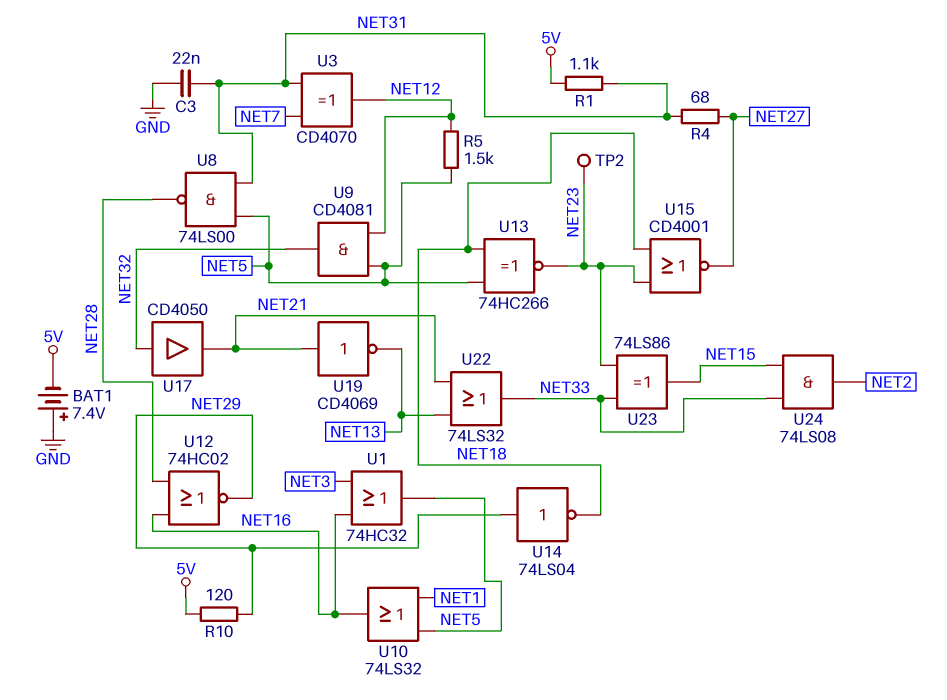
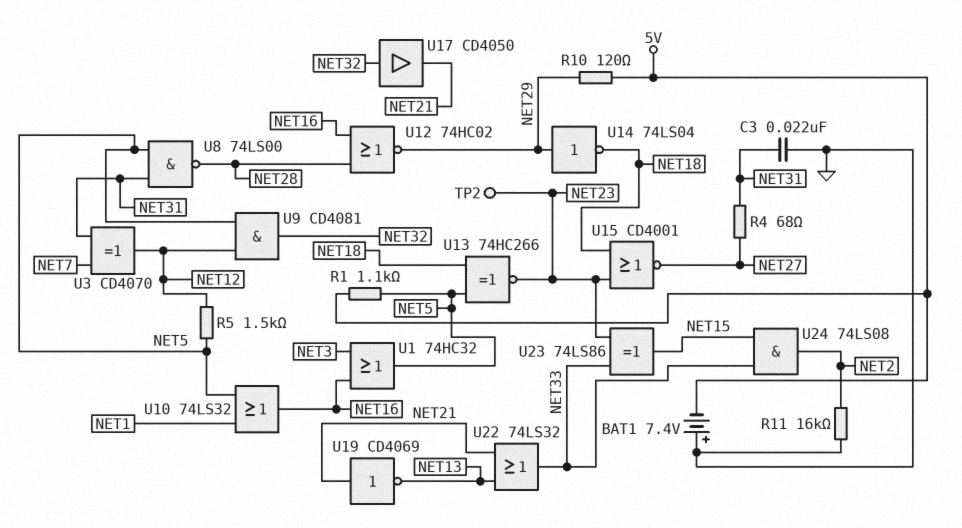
R1: 1.1k (5V, NET31) -> 1.1k (5V, NET5)
R11: none -> 16k (GND, NET2)

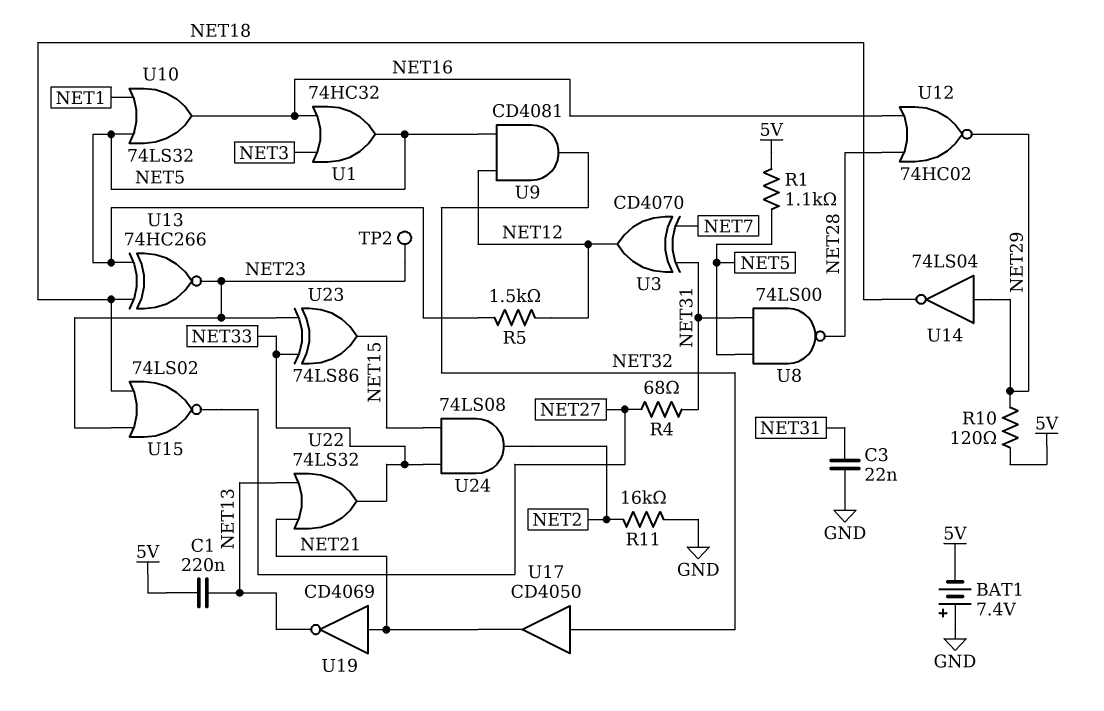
C1: none -> 220nF (5V, NET13)
U15: NOR CD4001 (in NET18, in NET23, out NET27) -> NOR 74LS02 (in NET18, in NET23, out NET27)

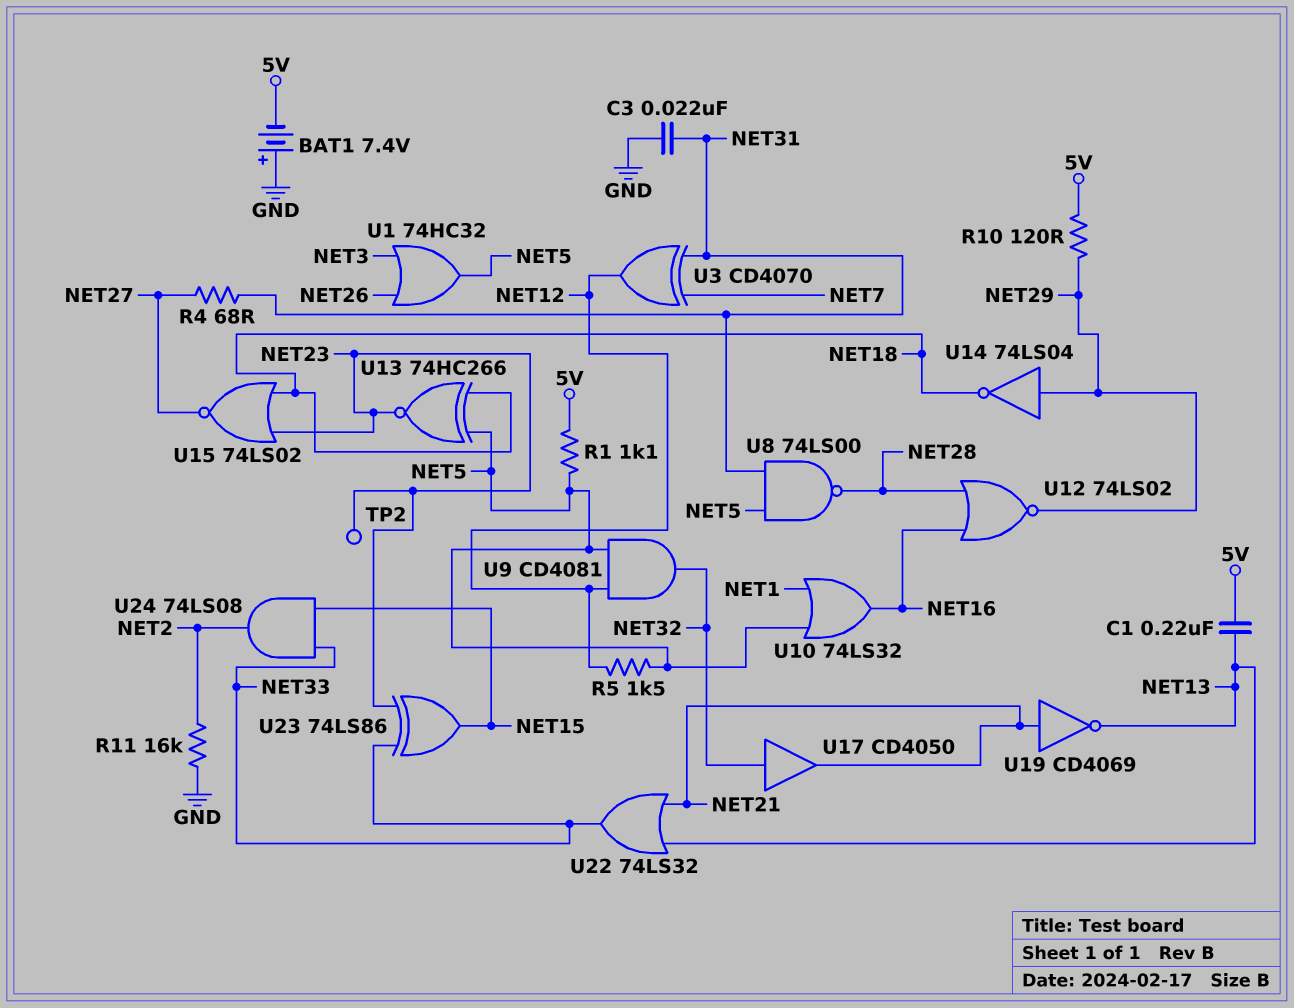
U1: OR 74HC32 (in NET3, in NET16, out NET5) -> OR 74HC32 (in NET3, in NET26, out NET5)
U12: NOR 74HC02 (in NET16, in NET28, out NET29) -> NOR 74LS02 (in NET16, in NET28, out NET29)

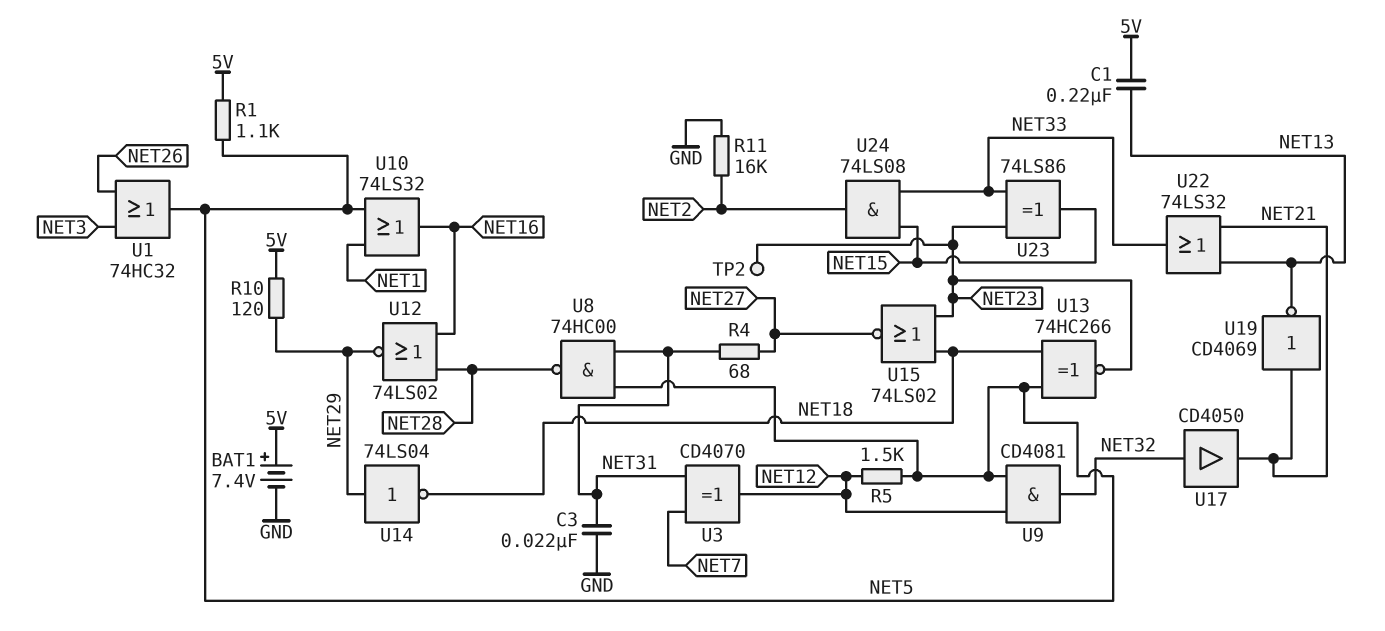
BAT1: 7.4V (plus GND, minus 5V) -> 7.4V (plus 5V, minus GND)
U8: NAND 74LS00 (in NET5, in NET31, out NET28) -> NAND 74HC00 (in NET5, in NET31, out NET28)

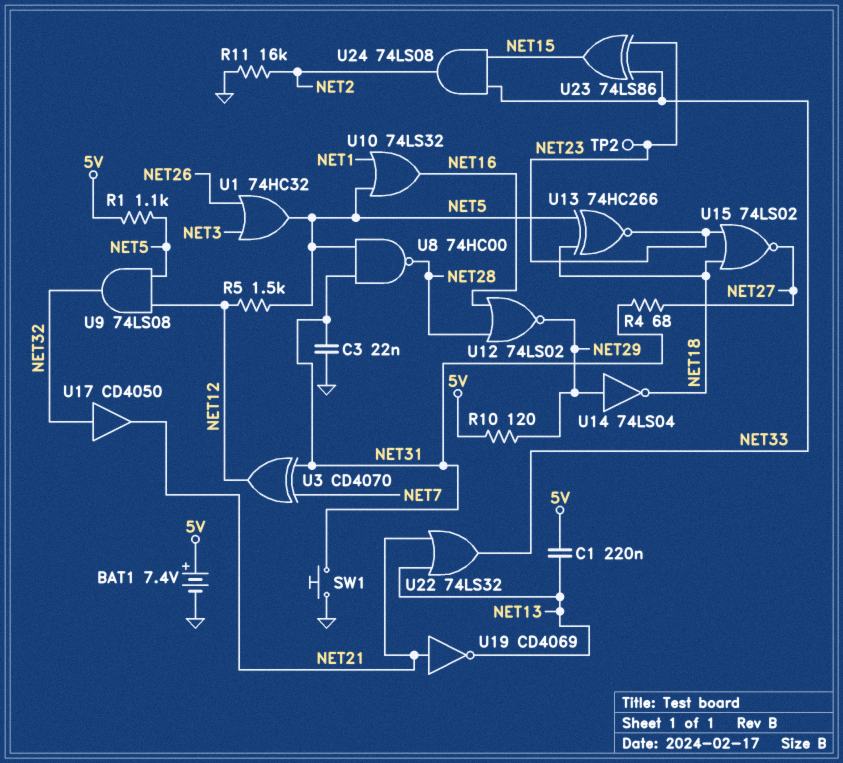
SW1: none -> button (GND, NET31)
U9: AND CD4081 (in NET5, in NET12, out NET32) -> AND 74LS08 (in NET5, in NET12, out NET32)

